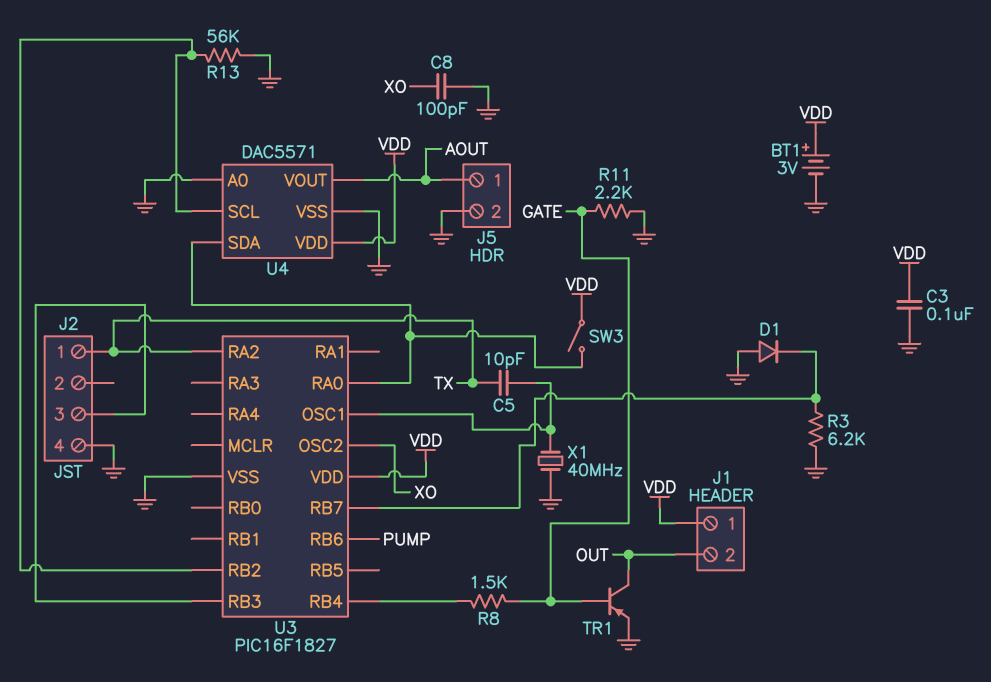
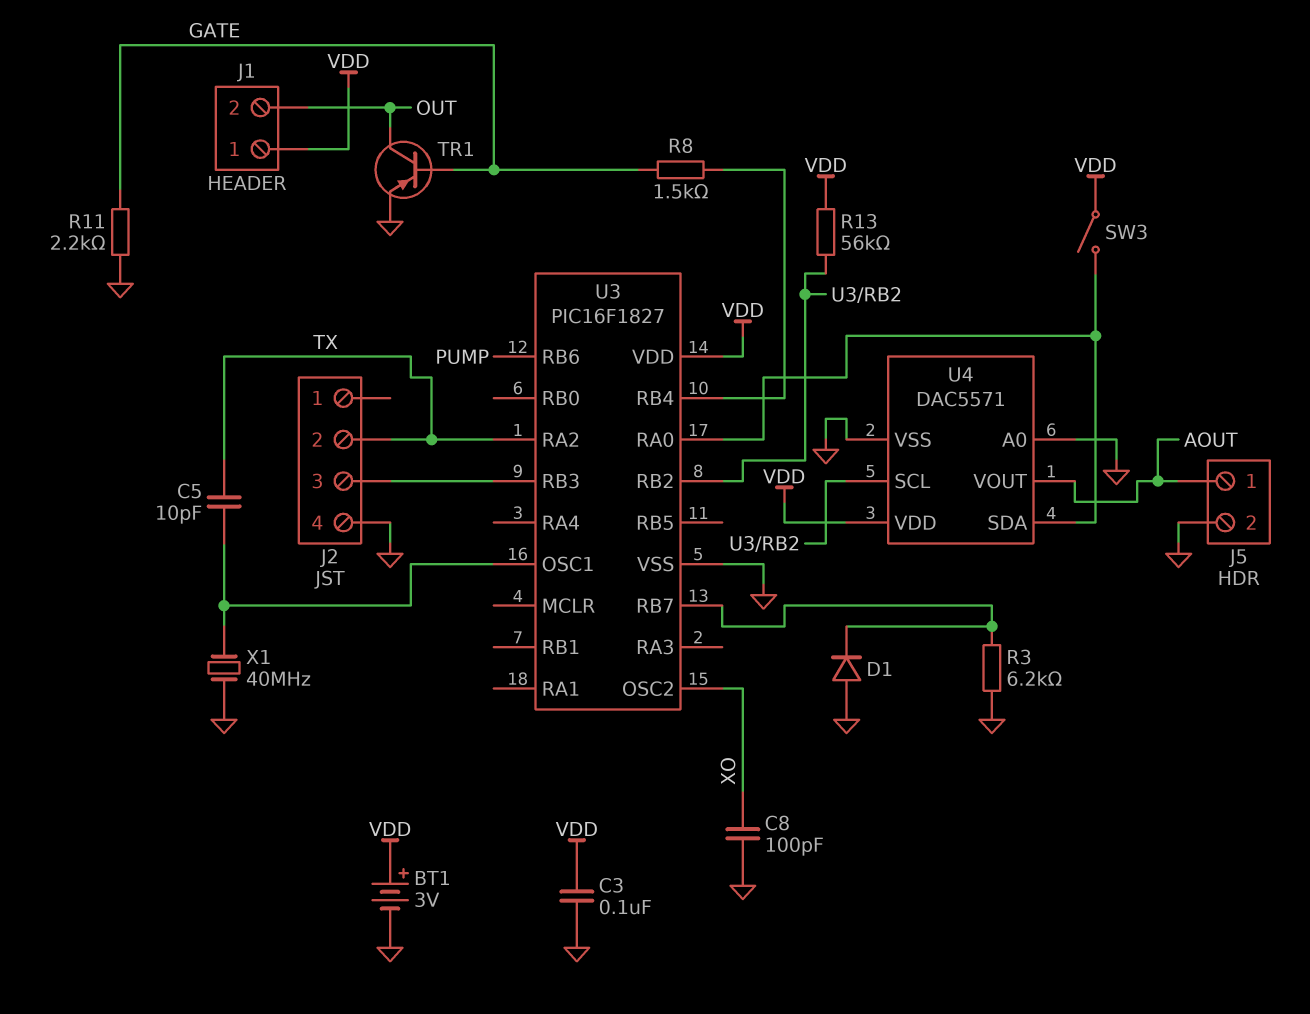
J2 pin 1: TX -> none
J2 pin 2: none -> TX
R13: 56k (GND, U3/RB2) -> 56k (U3/RB2, VDD)

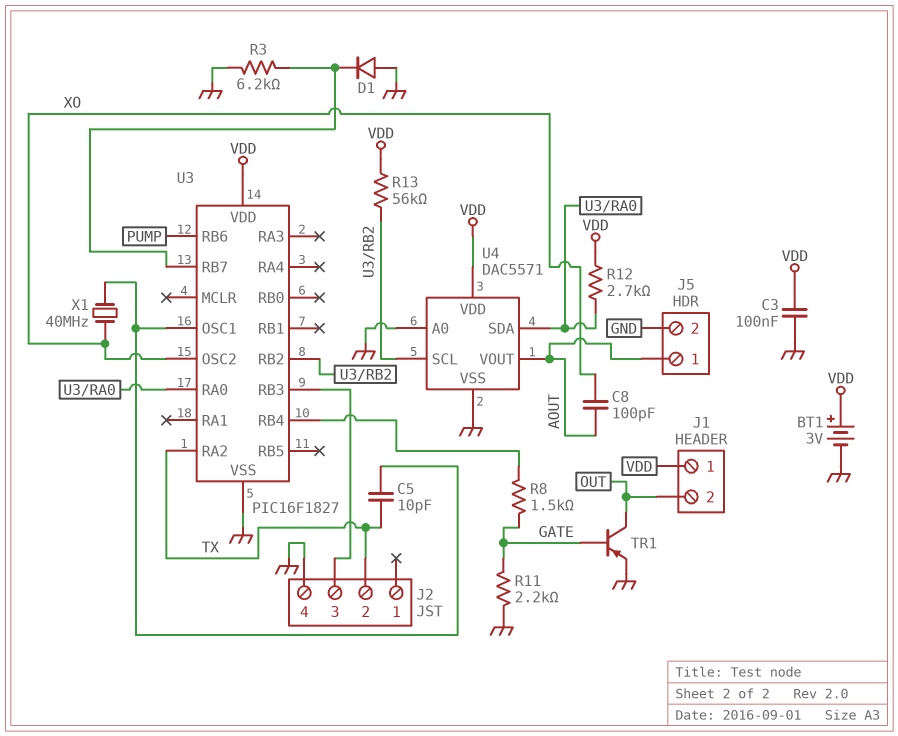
C8: 100pF (GND, XO) -> 100pF (AOUT, XO)
R12: none -> 2.7k (U3/RA0, VDD)
SW3: switch (U3/RA0, VDD) -> none
X1: 40MHz (GND, U3/OSC1) -> 40MHz (U3/OSC1, XO)

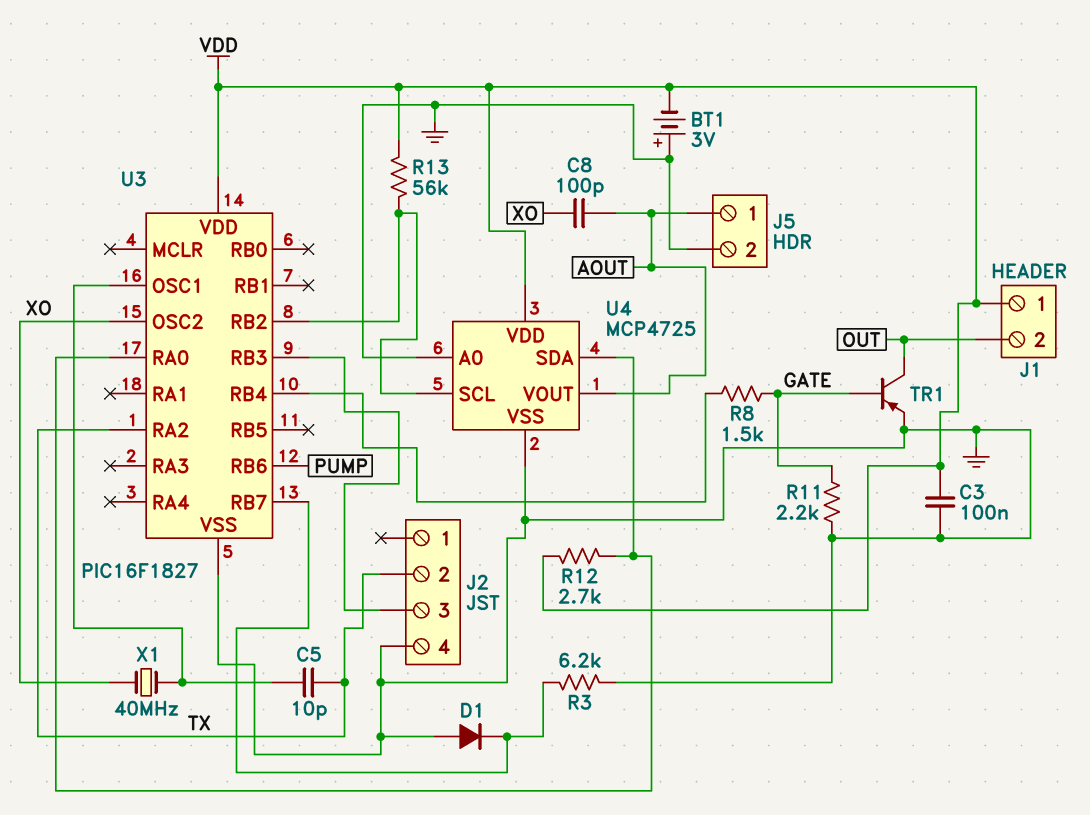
BT1: 3V (plus VDD, minus GND) -> 3V (plus GND, minus VDD)
U4: DAC5571 -> MCP4725

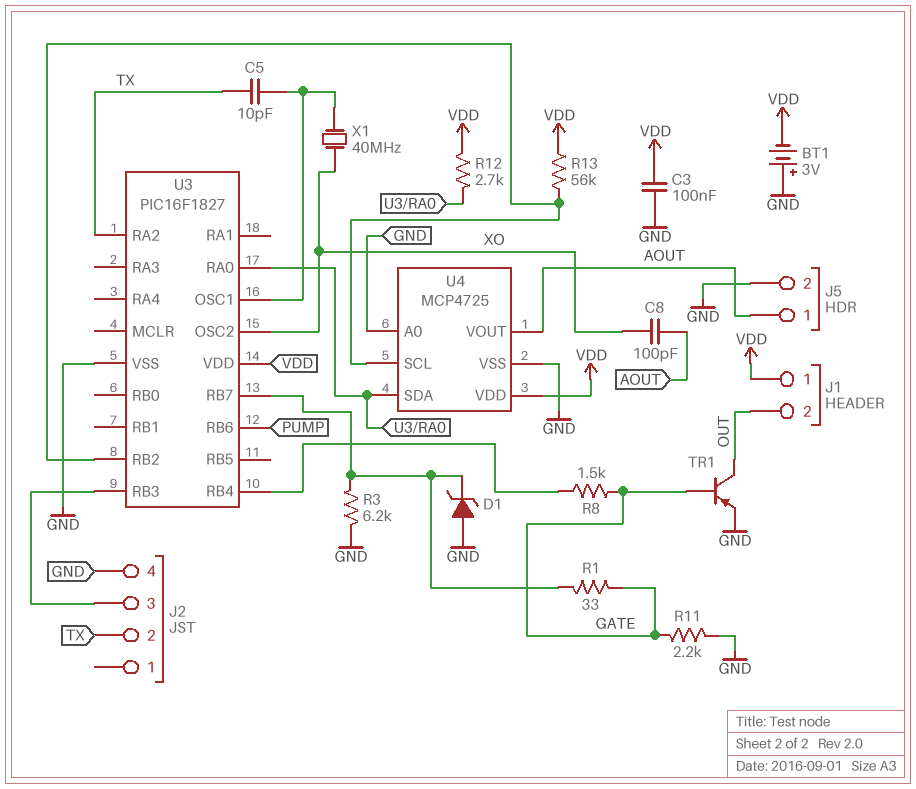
D1: diode (A GND, K U3/RB7) -> zener (A GND, K U3/RB7)
R1: none -> 33 (GATE, U3/RB7)

